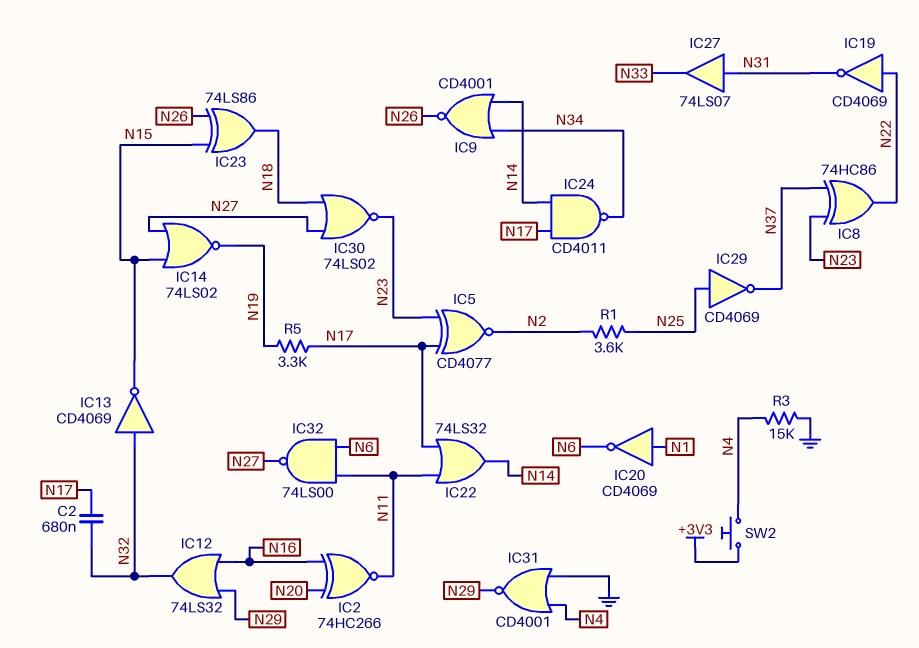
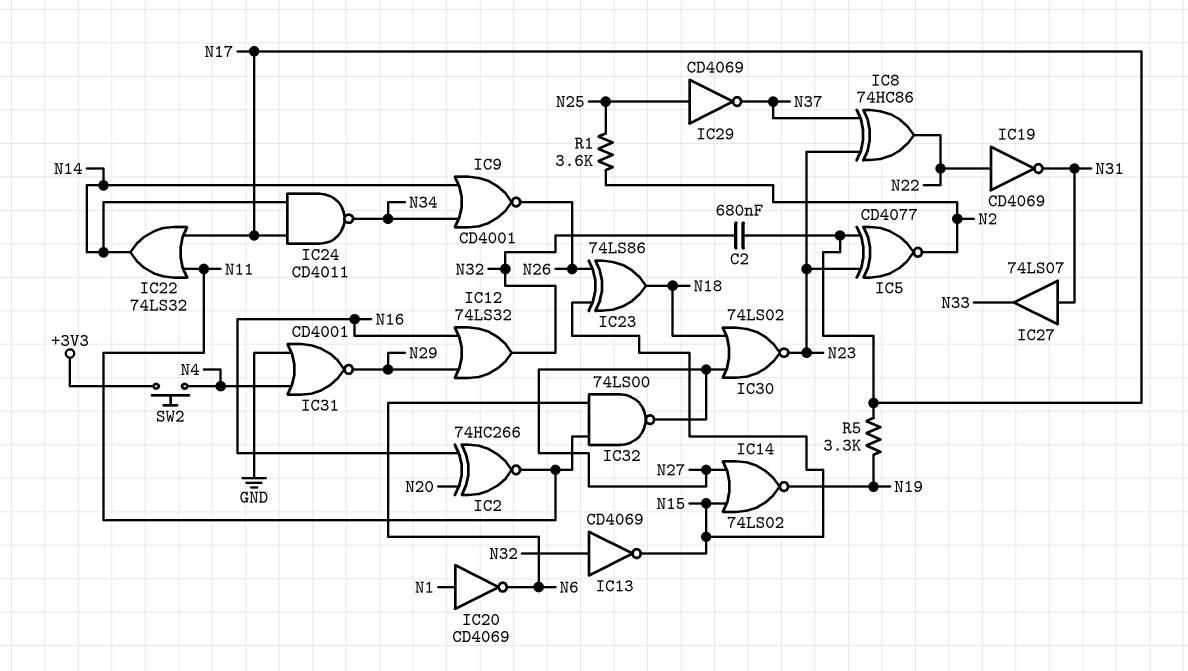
R3: 15k (GND, N4) -> none

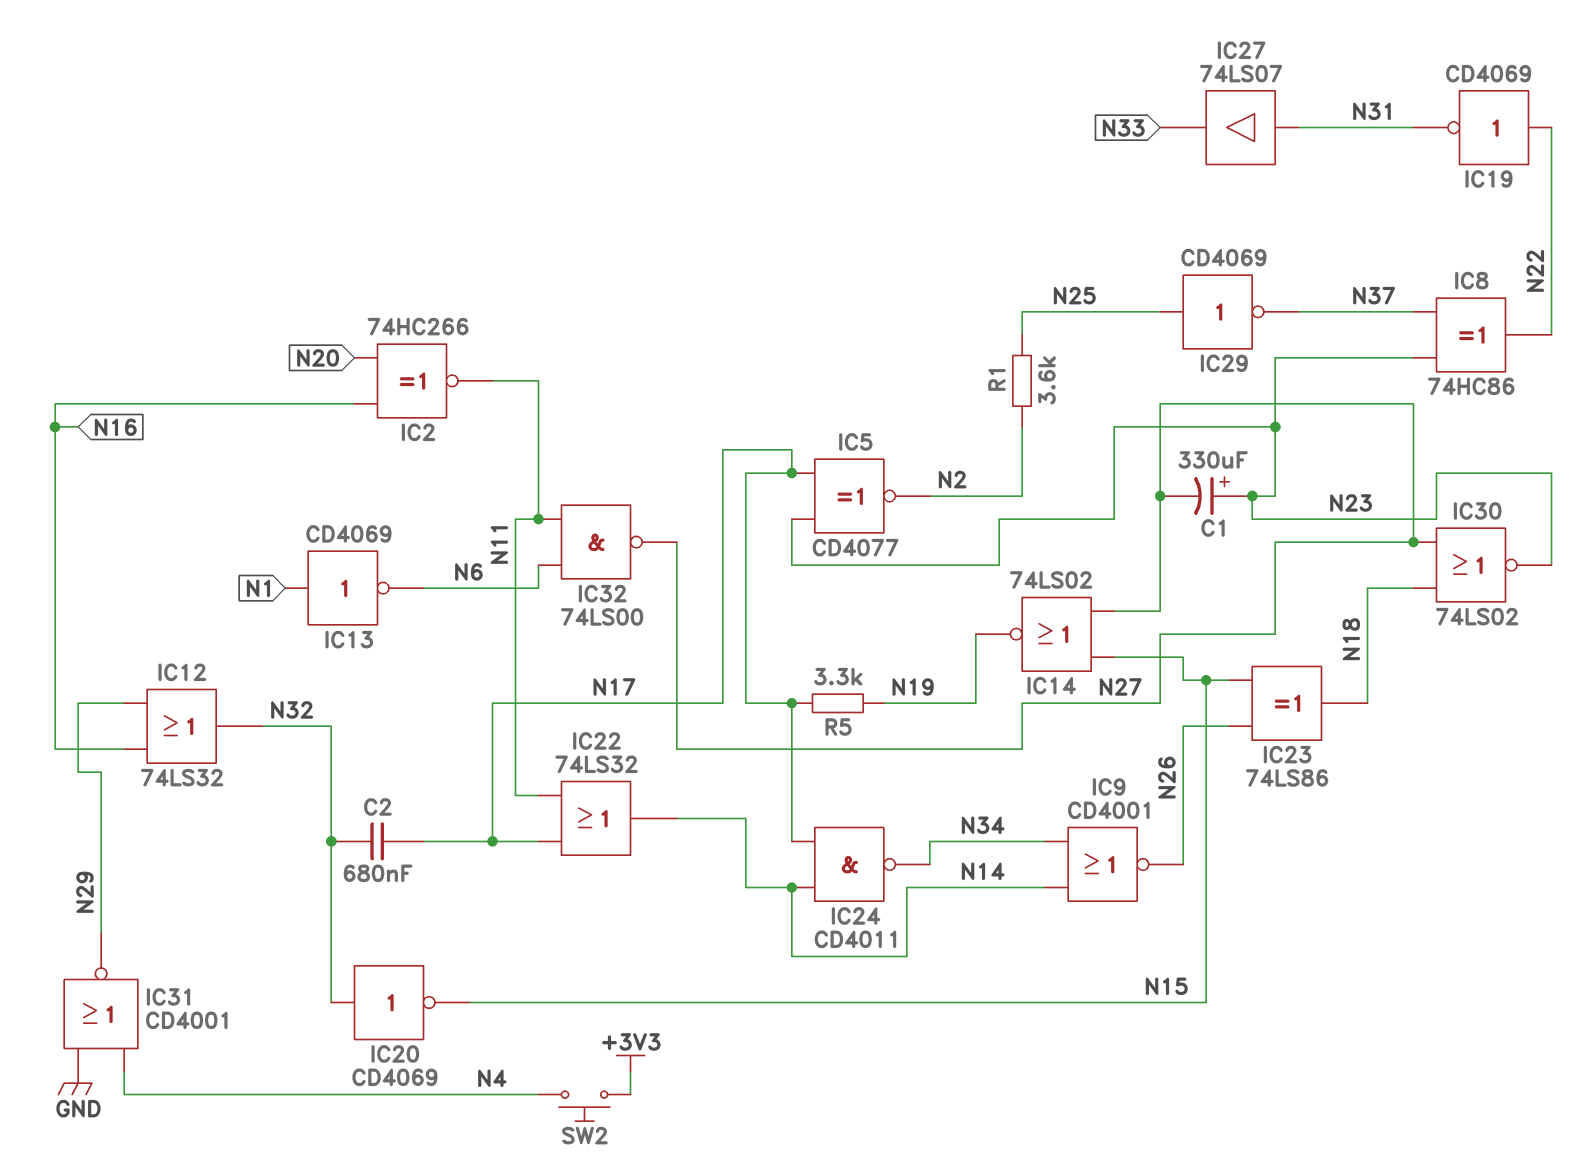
C1: none -> 330uF (plus N23, minus N27)
IC13: NOT CD4069 (in N32, out N15) -> NOT CD4069 (in N1, out N6)
IC20: NOT CD4069 (in N1, out N6) -> NOT CD4069 (in N32, out N15)

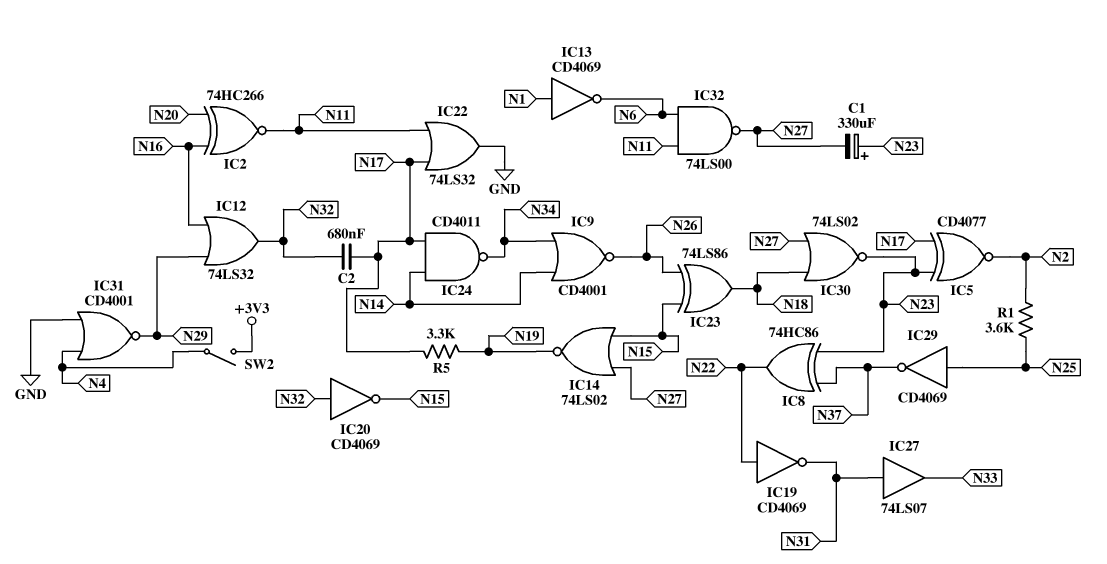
IC22: OR 74LS32 (in N11, in N17, out N14) -> OR 74LS32 (in N11, in N17, out GND)
SW2: button (+3V3, N4) -> switch (+3V3, N4)

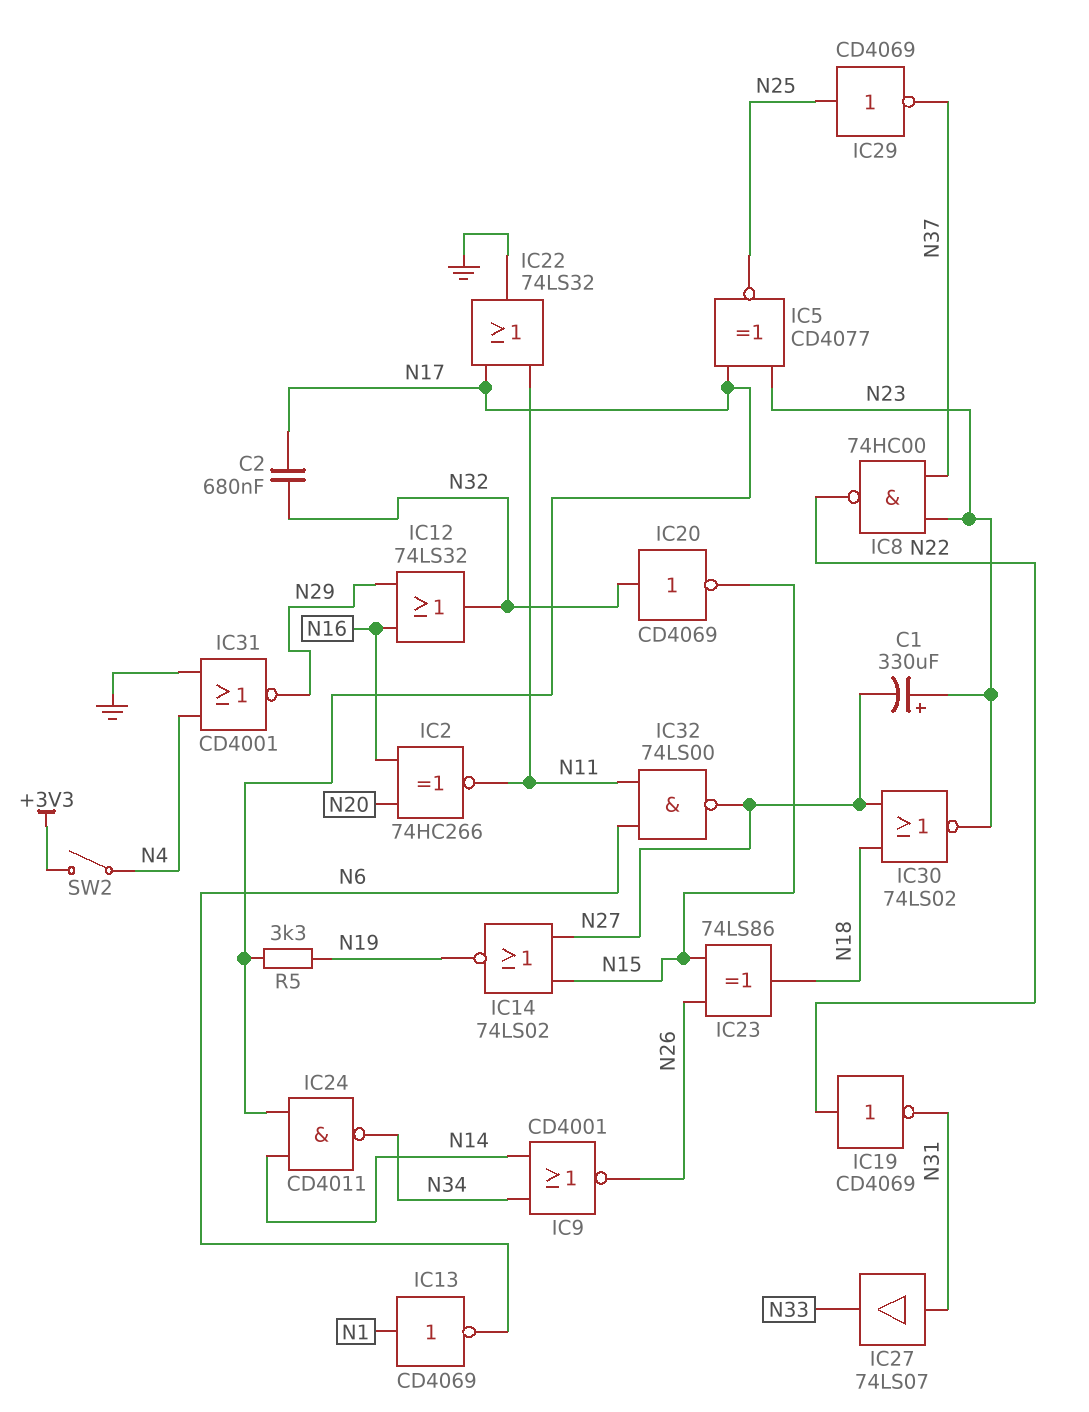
IC5: XNOR CD4077 (in N17, in N23, out N2) -> XNOR CD4077 (in N17, in N23, out N25)
IC8: XOR 74HC86 (in N23, in N37, out N22) -> NAND 74HC00 (in N23, in N37, out N22)
R1: 3.6k (N2, N25) -> none

